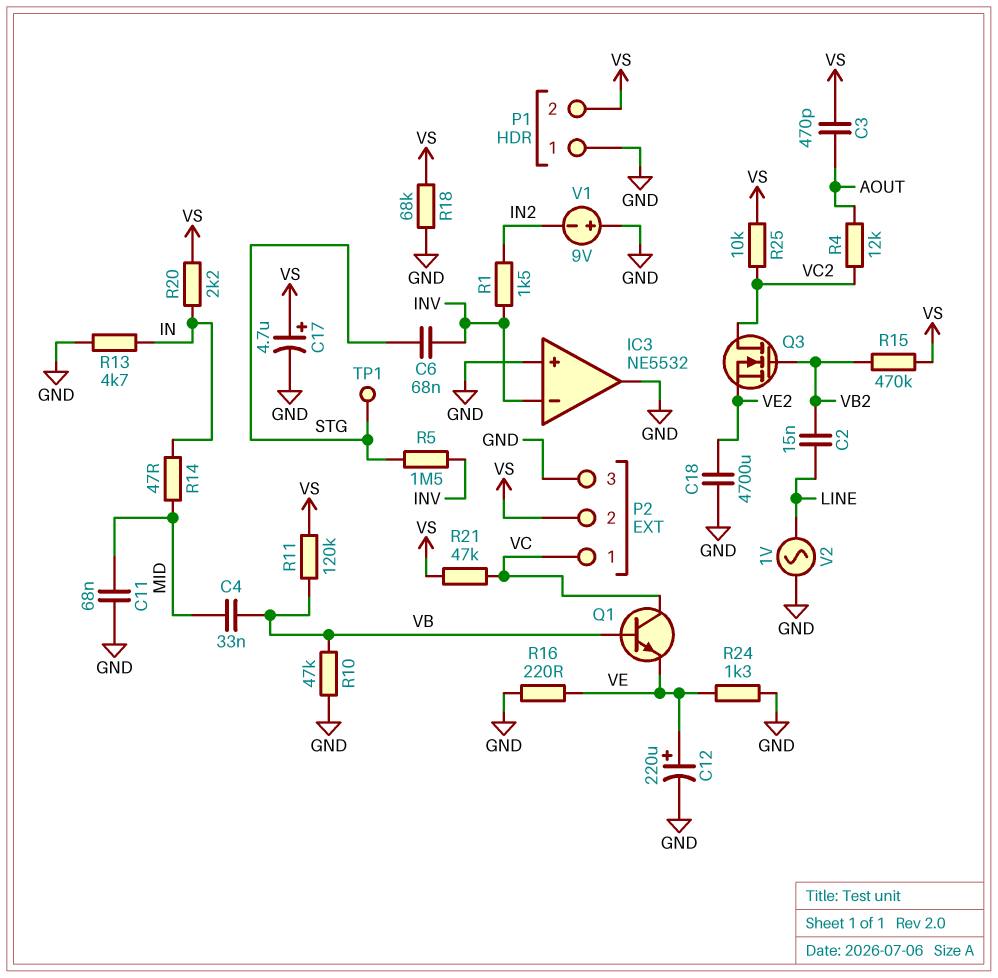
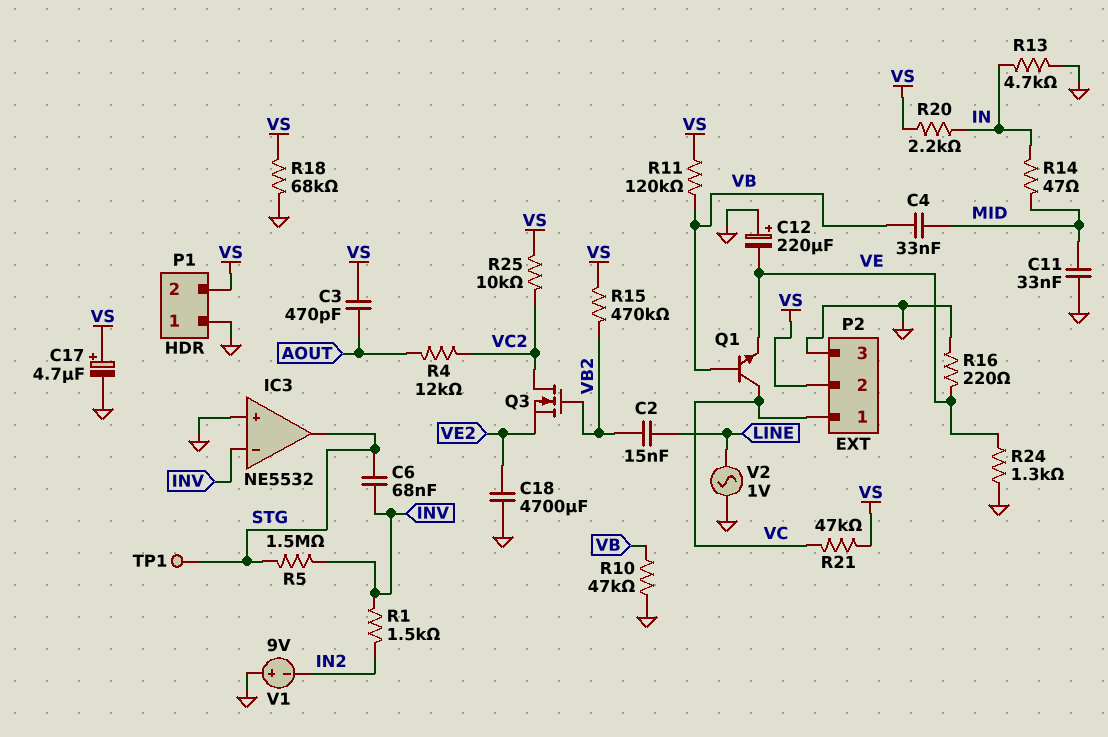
C11: 68nF (GND, MID) -> 33nF (GND, MID)
C12: 220uF (plus VE, minus GND) -> 220uF (plus GND, minus VE)
IC3 pin out: GND -> STG

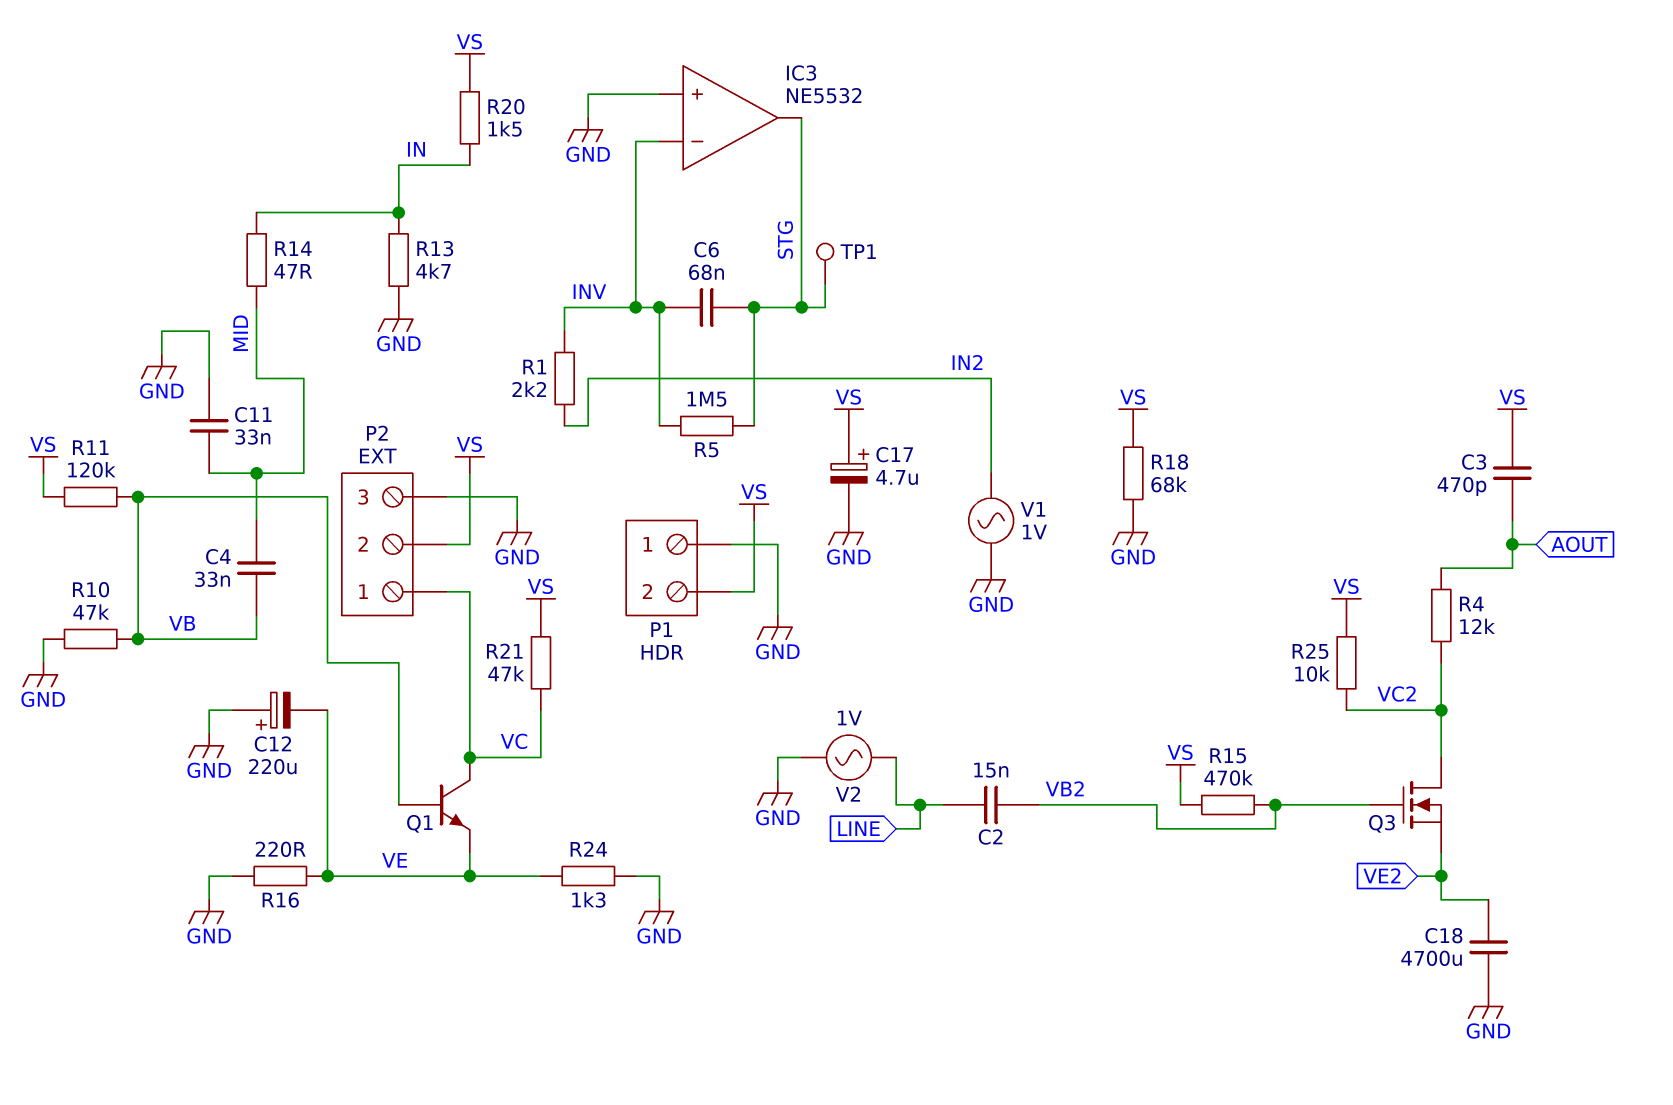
R1: 1.5k (IN2, INV) -> 2.2k (IN2, INV)
R20: 2.2k (IN, VS) -> 1.5k (IN, VS)
V1: 9V (plus GND, minus IN2) -> AC 1V (GND, IN2)

